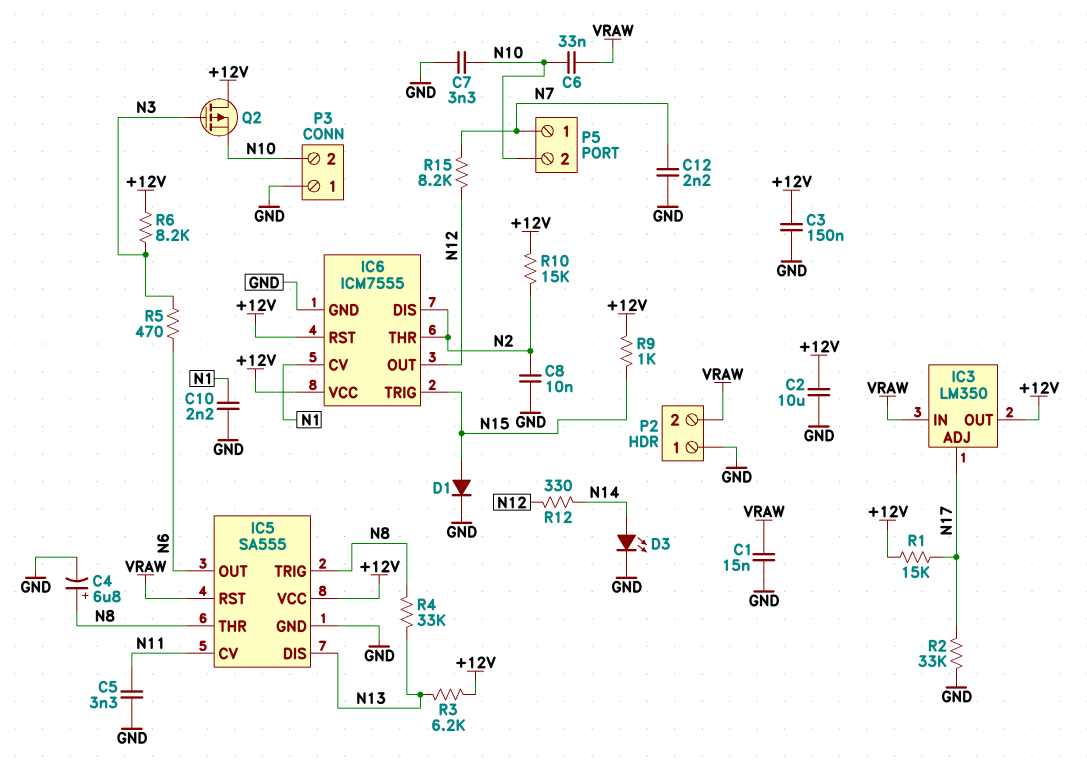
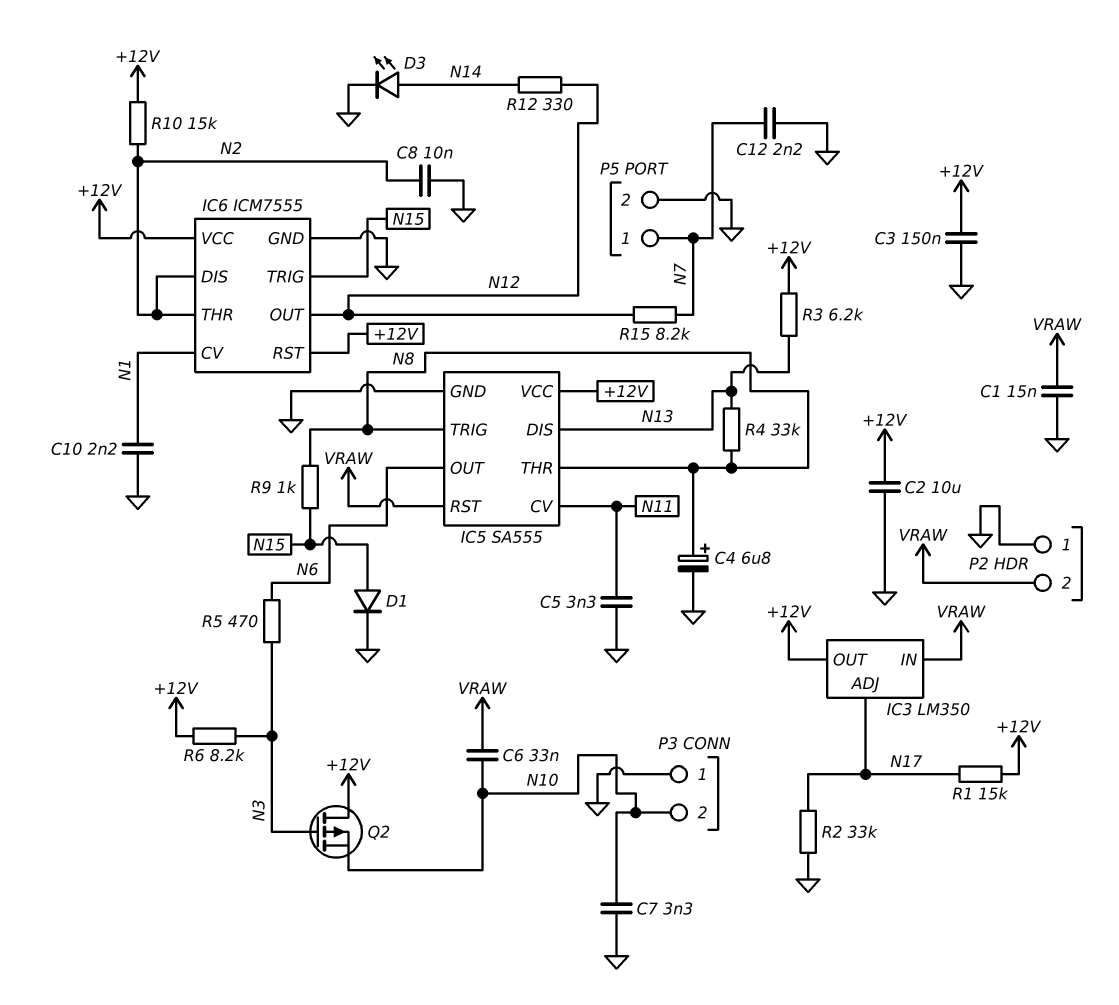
P5 pin 2: N10 -> GND
R9: 1k (+12V, N15) -> 1k (N8, N15)

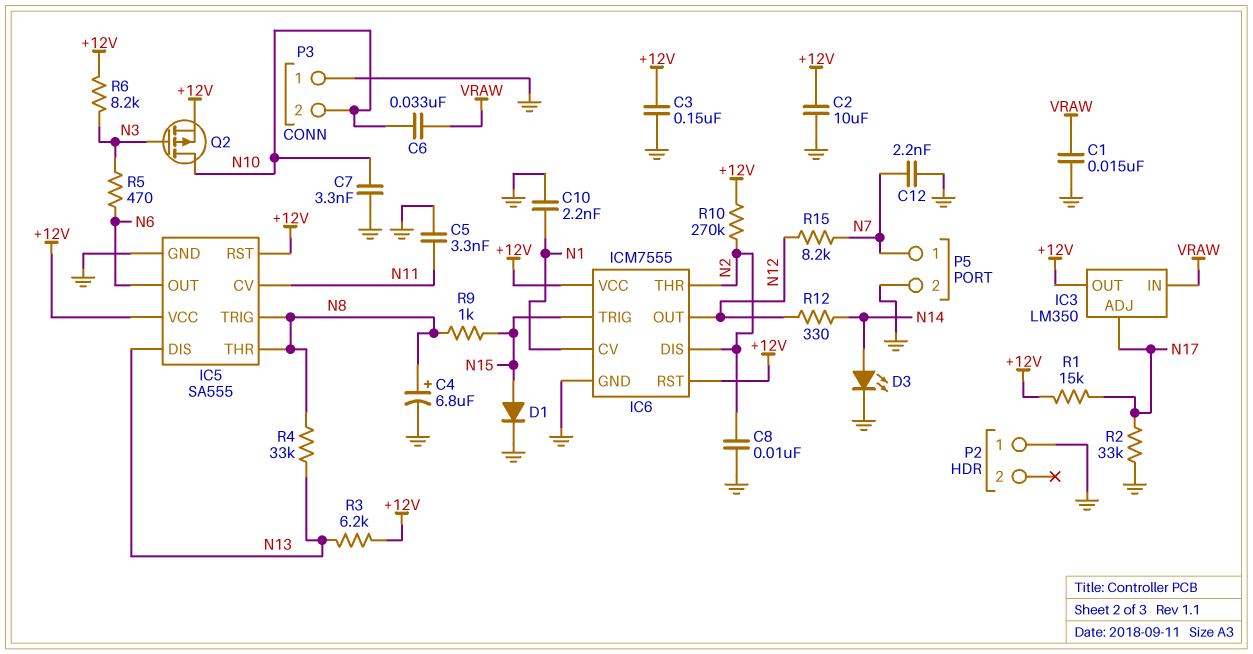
IC5 pin RST: VRAW -> +12V
P2 pin 2: VRAW -> none
Q2: PMOS (G N3, D +12V, S N10) -> PMOS (G N3, D N10, S +12V)
R10: 15k (+12V, N2) -> 270k (+12V, N2)

